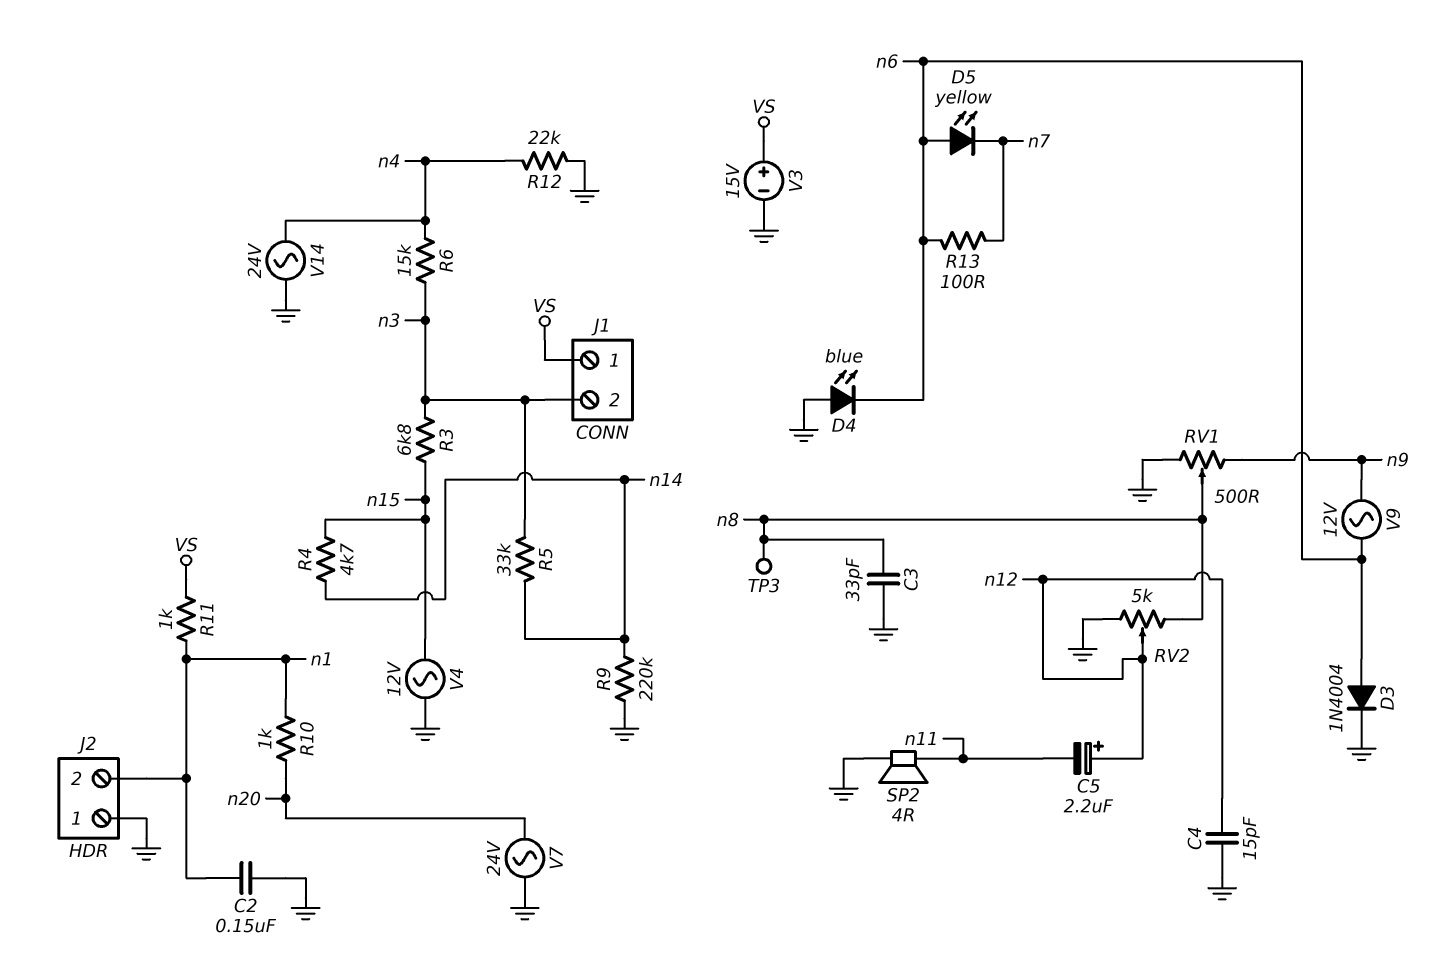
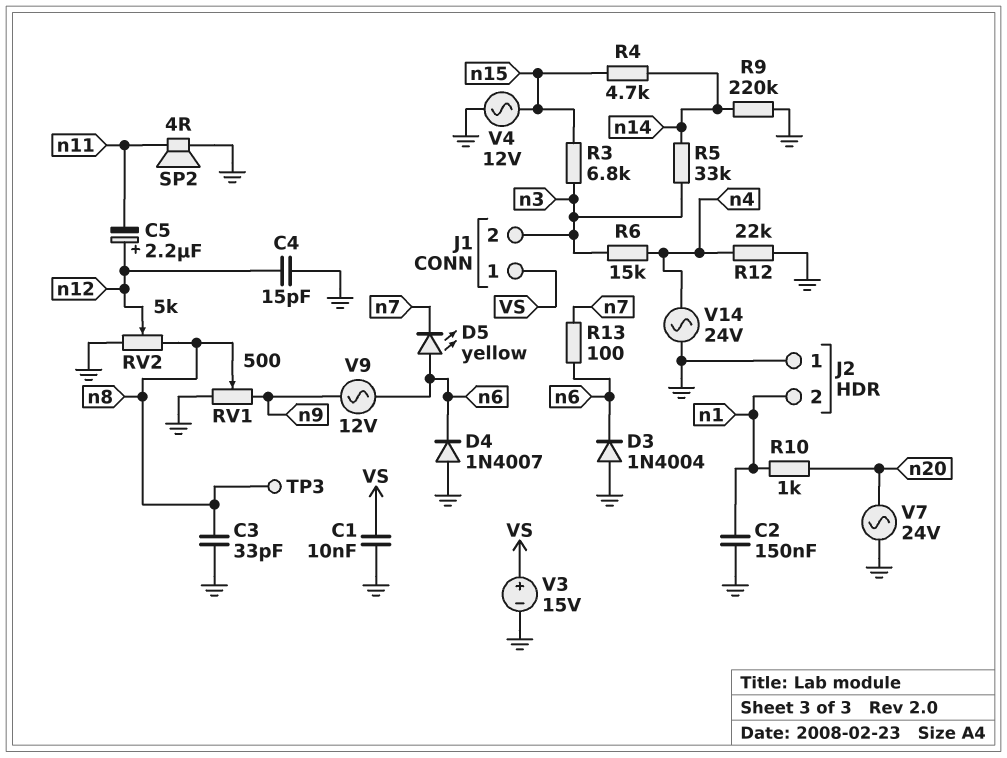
C1: none -> 10nF (GND, VS)
D3: diode 1N4004 (A n6, K GND) -> diode 1N4004 (A GND, K n6)
D4: LED blue (A GND, K n6) -> diode 1N4007 (A GND, K n6)
R11: 1k (VS, n1) -> none

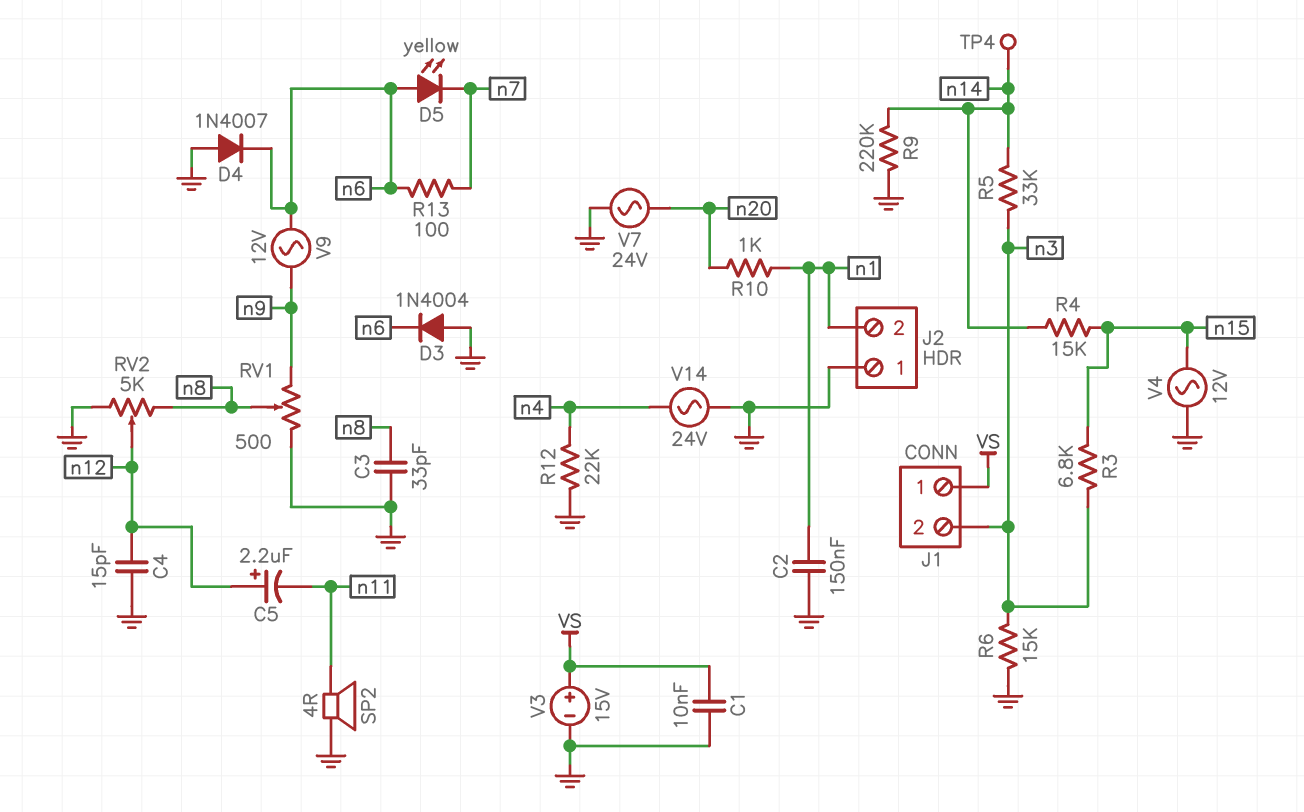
R4: 4.7k (n14, n15) -> 15k (n14, n15)
R6: 15k (n3, n4) -> 15k (GND, n3)
TP3: test point (n8) -> none
TP4: none -> test point (n14)

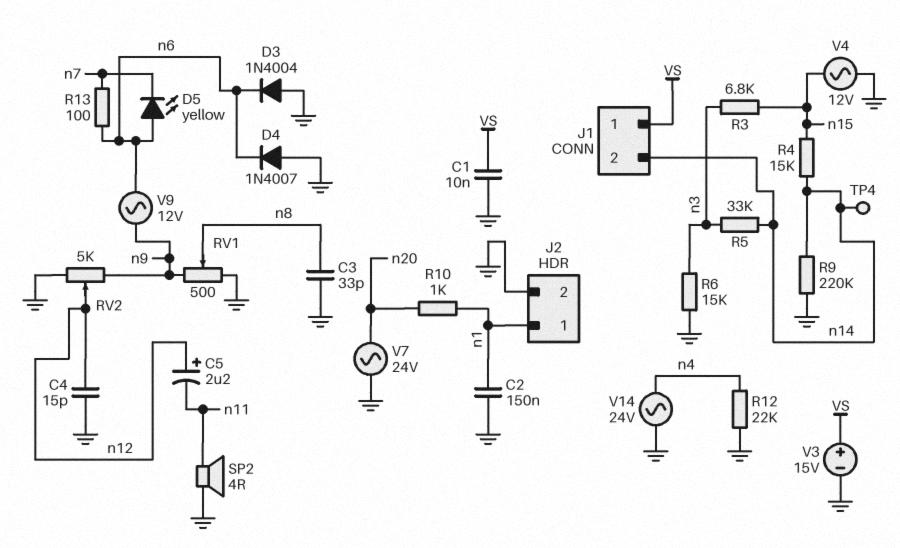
J1 pin 2: n3 -> n14
J2 pin 1: GND -> n1
J2 pin 2: n1 -> GND
RV2: 5k (GND, n8, wiper n12) -> 5k (GND, n9, wiper n12)

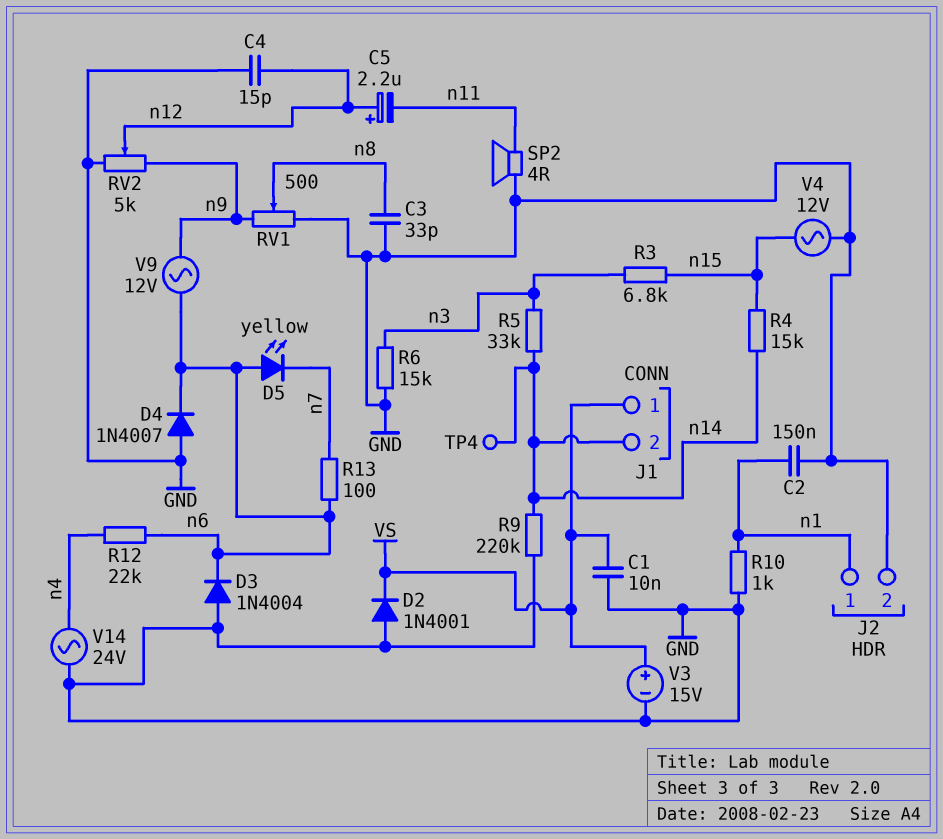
D2: none -> diode 1N4001 (A GND, K VS)
R10: 1k (n1, n20) -> 1k (GND, n1)
R12: 22k (GND, n4) -> 22k (n4, n6)
V7: AC 24V (GND, n20) -> none

